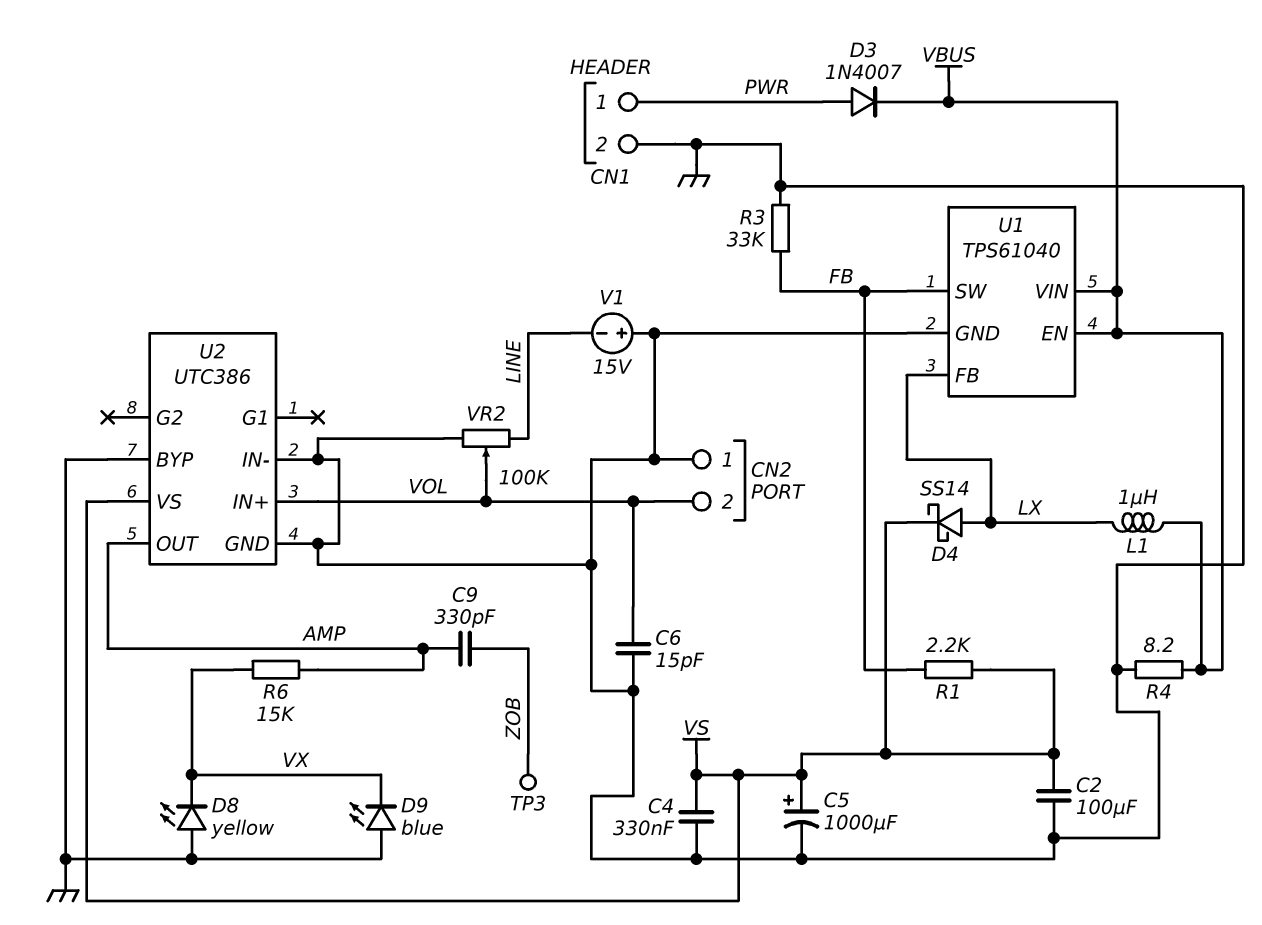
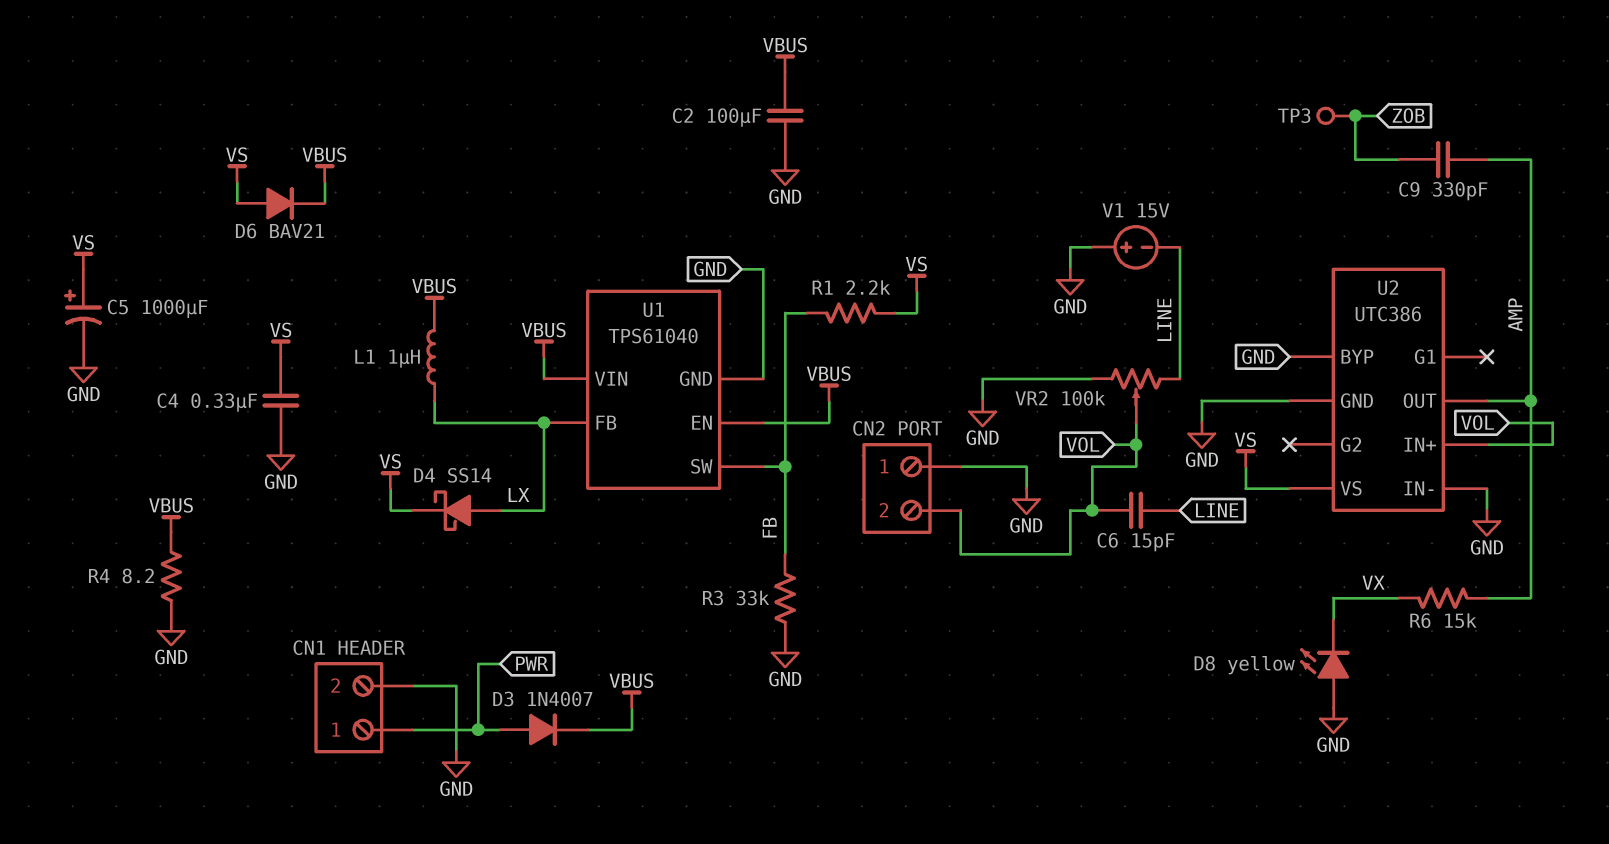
C2: 100uF (GND, VS) -> 100uF (GND, VBUS)
C6: 15pF (GND, VOL) -> 15pF (LINE, VOL)
D6: none -> diode BAV21 (A VS, K VBUS)
D9: LED blue (A GND, K VX) -> none

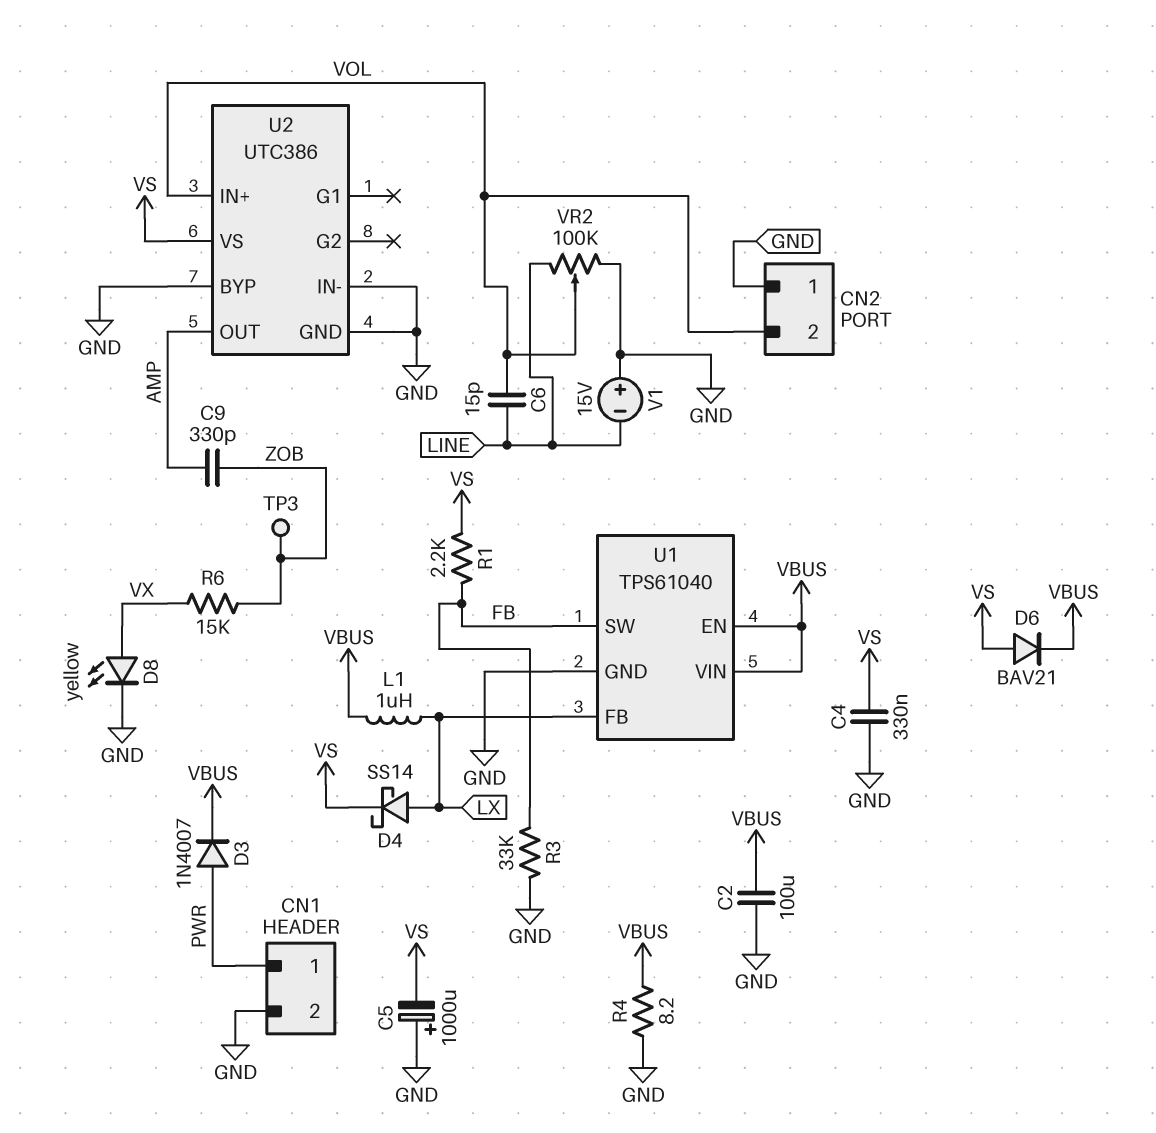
C5: 1000uF (plus VS, minus GND) -> 1000uF (plus GND, minus VS)
D8: LED yellow (A GND, K VX) -> LED yellow (A VX, K GND)
R6: 15k (AMP, VX) -> 15k (VX, ZOB)

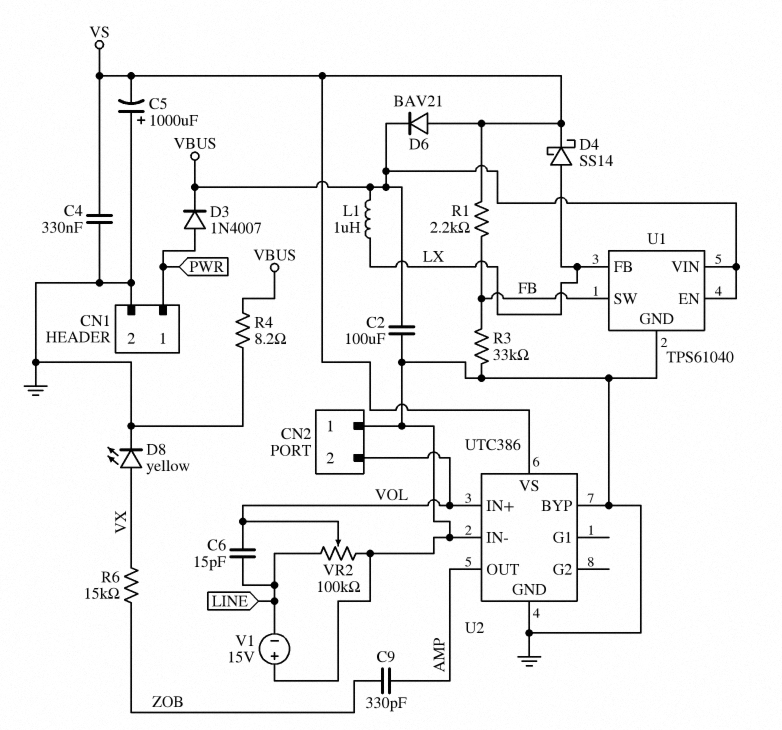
TP3: test point (ZOB) -> none

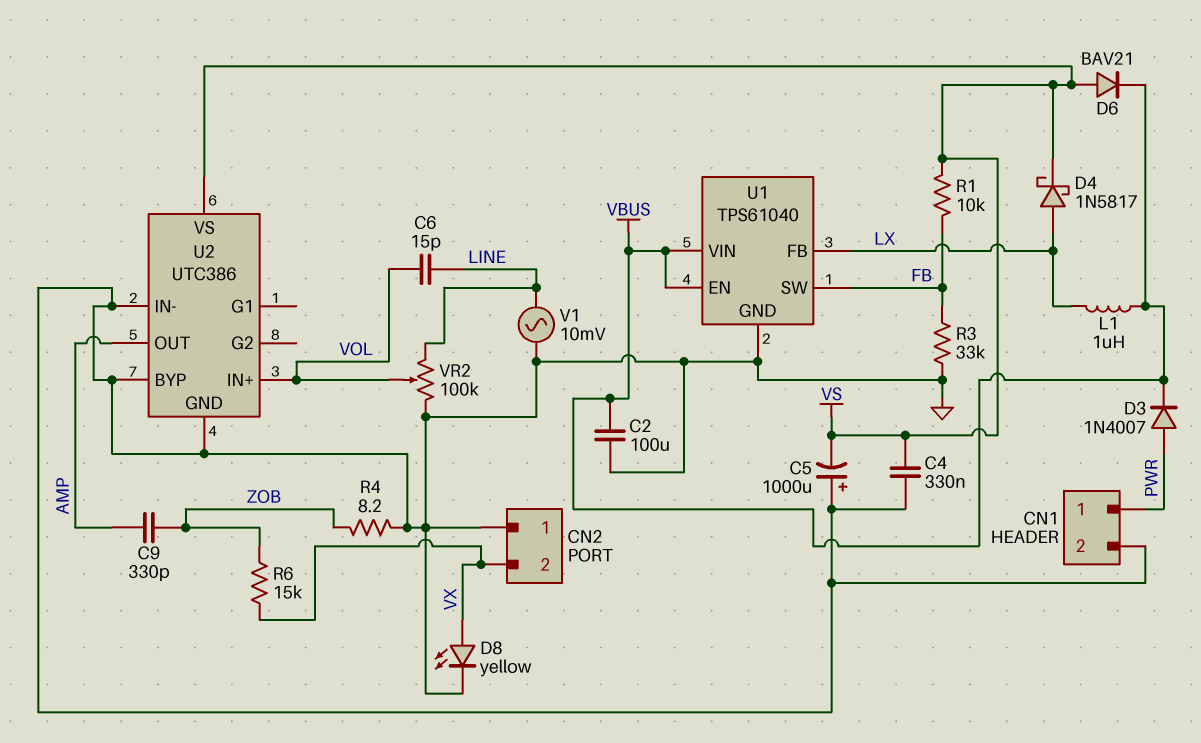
CN2 pin 2: VOL -> VX
D4: schottky SS14 (A LX, K VS) -> schottky 1N5817 (A LX, K VS)
R1: 2.2k (FB, VS) -> 10k (FB, VS)
R4: 8.2 (GND, VBUS) -> 8.2 (GND, ZOB)
V1: 15V (plus GND, minus LINE) -> AC 10mV (GND, LINE)

